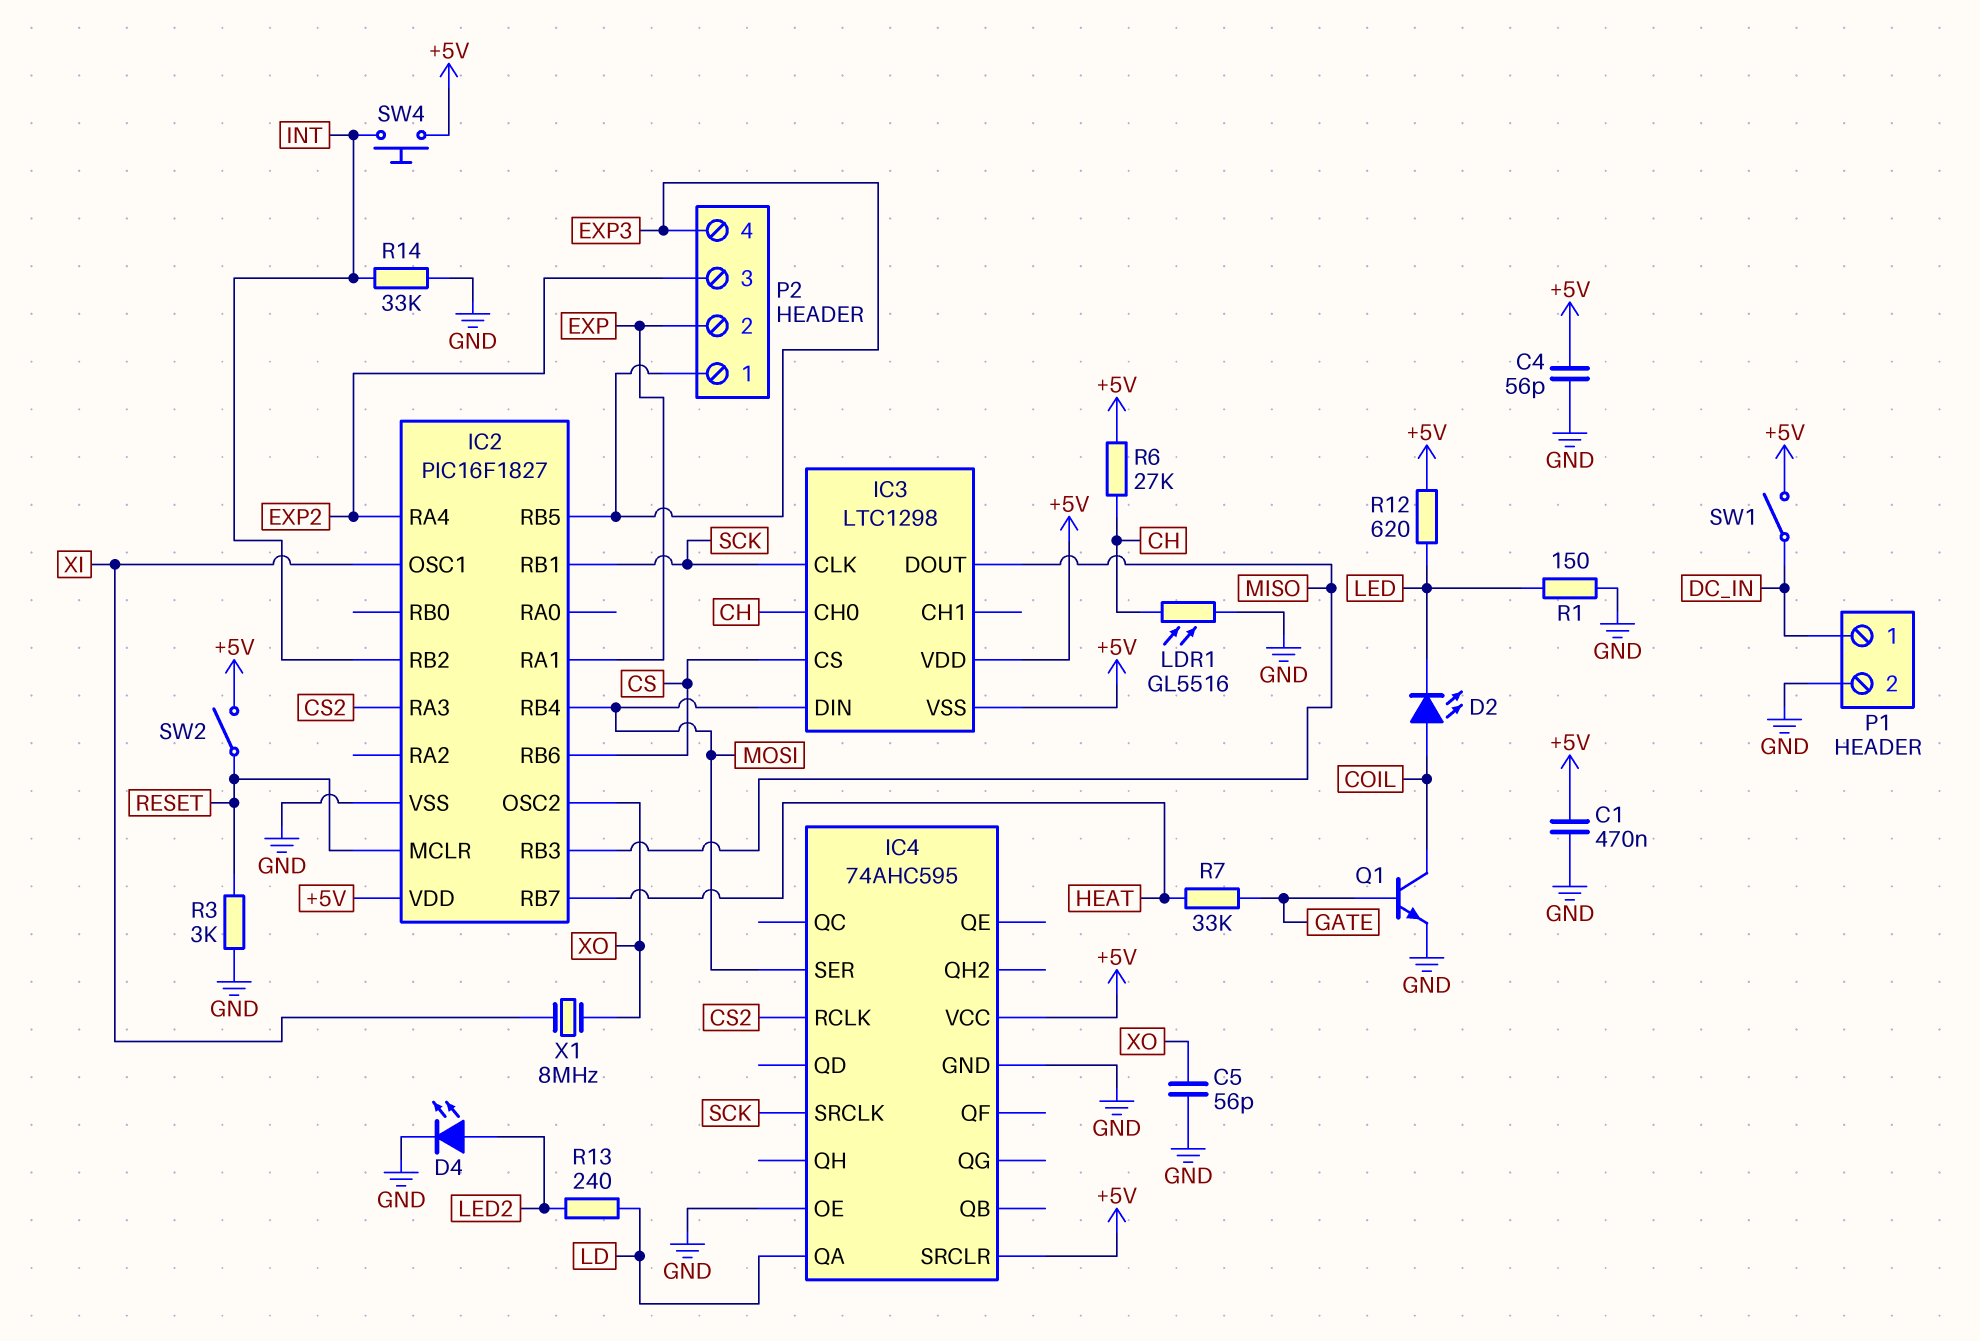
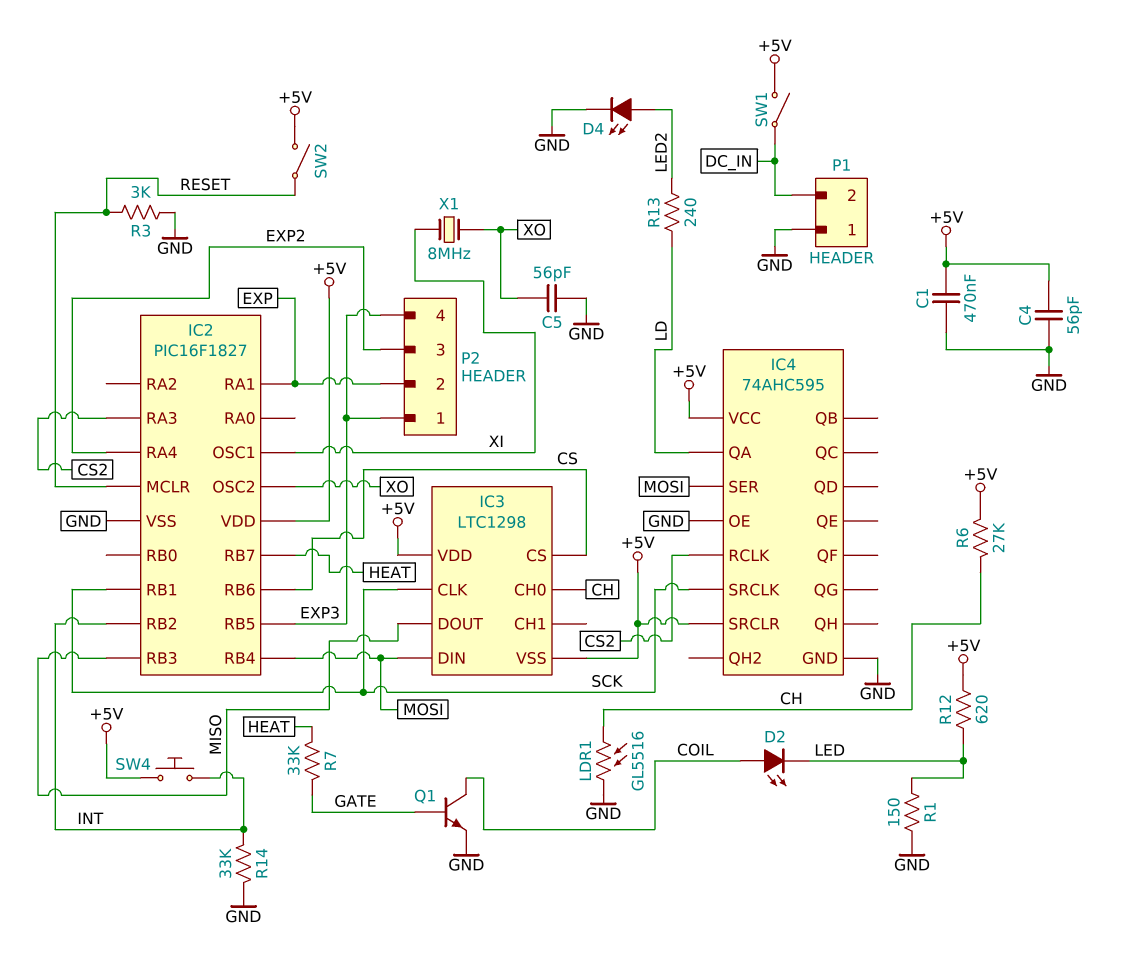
P1 pin 1: DC_IN -> GND
P1 pin 2: GND -> DC_IN

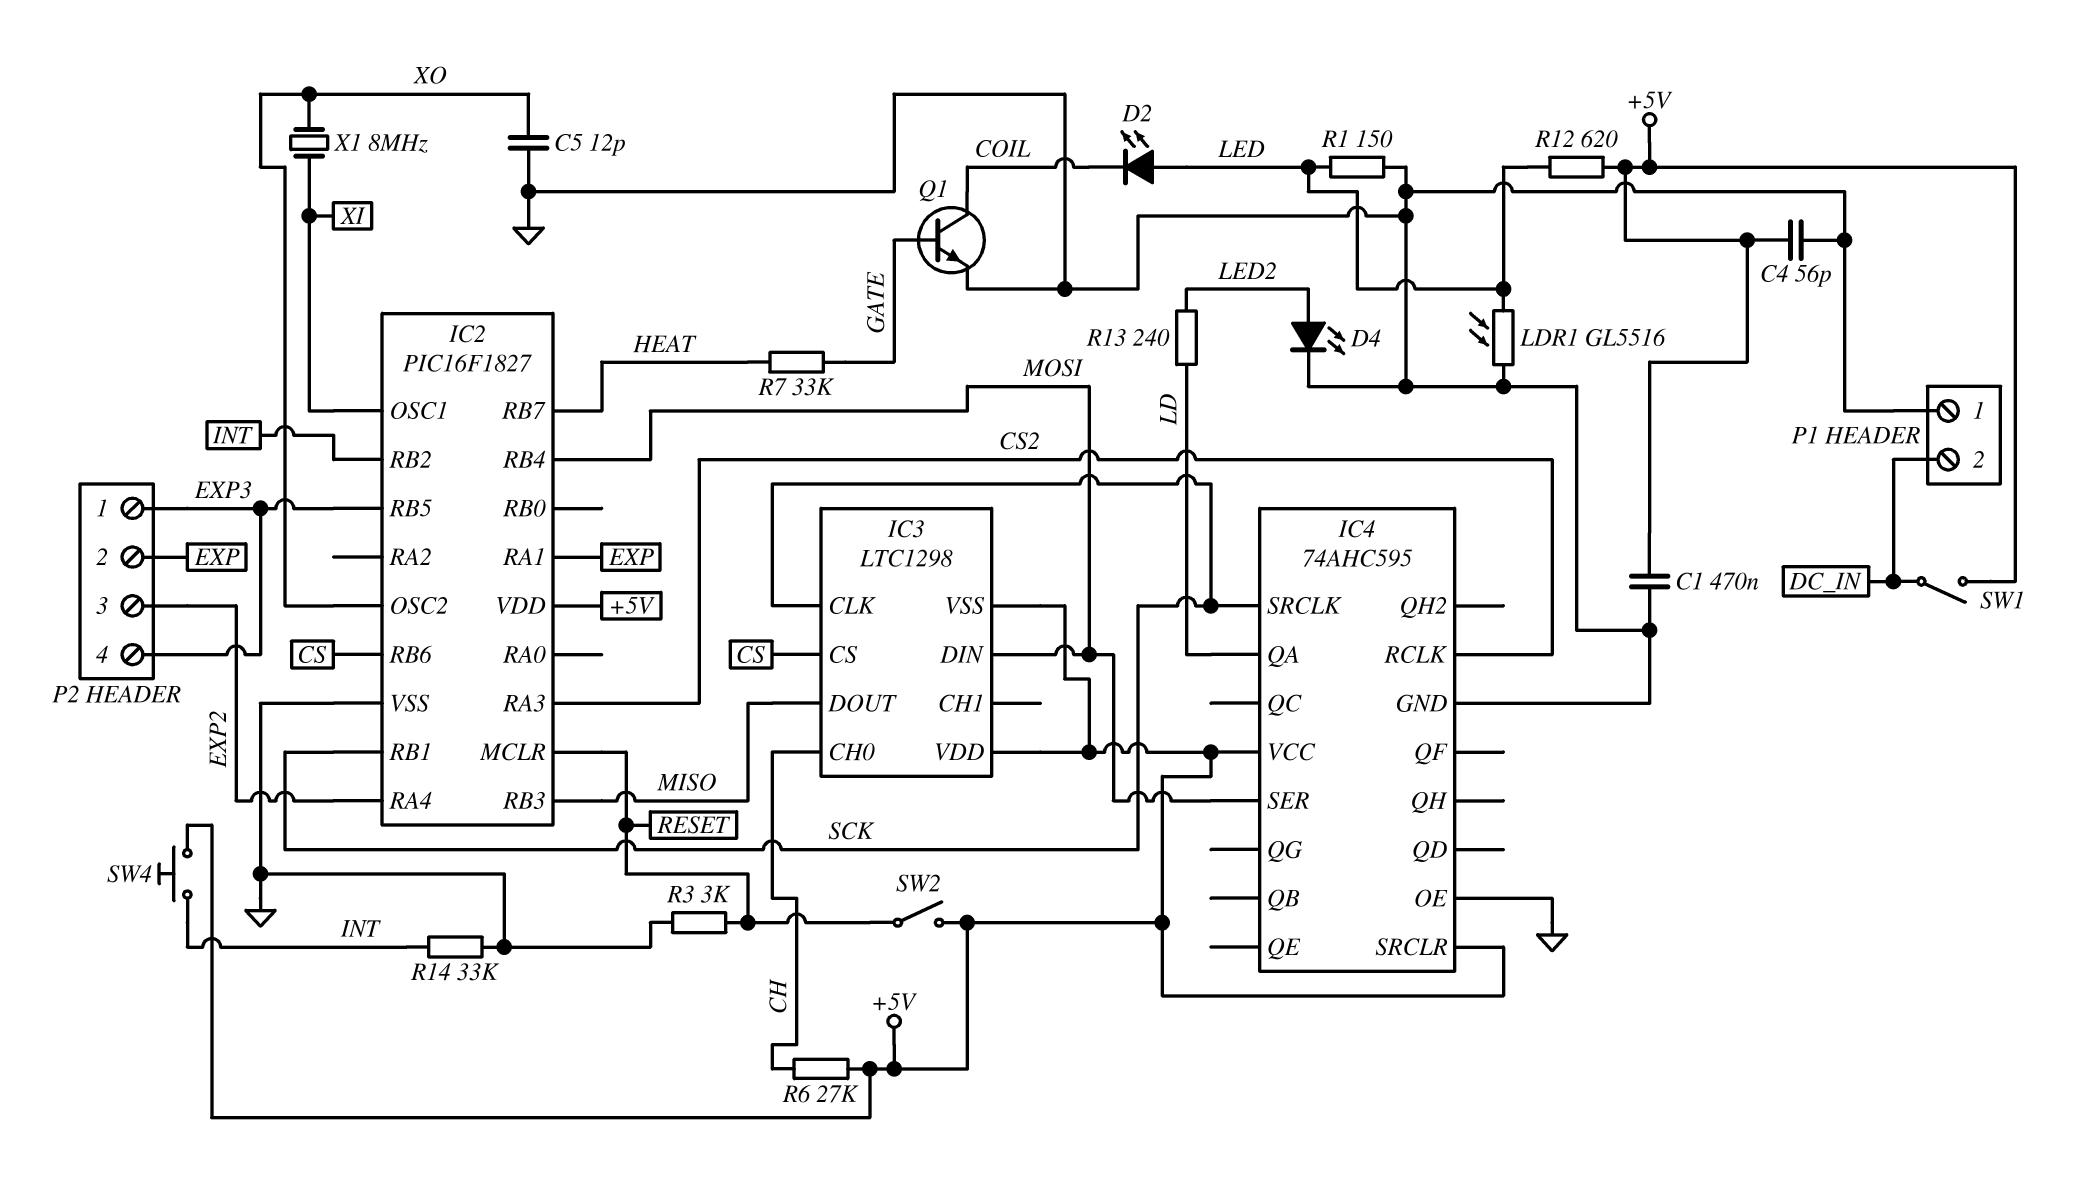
C5: 56pF (GND, XO) -> 12pF (GND, XO)
D2: LED (A COIL, K LED) -> LED (A LED, K COIL)
LDR1: GL5516 (CH, GND) -> GL5516 (GND, LED)

